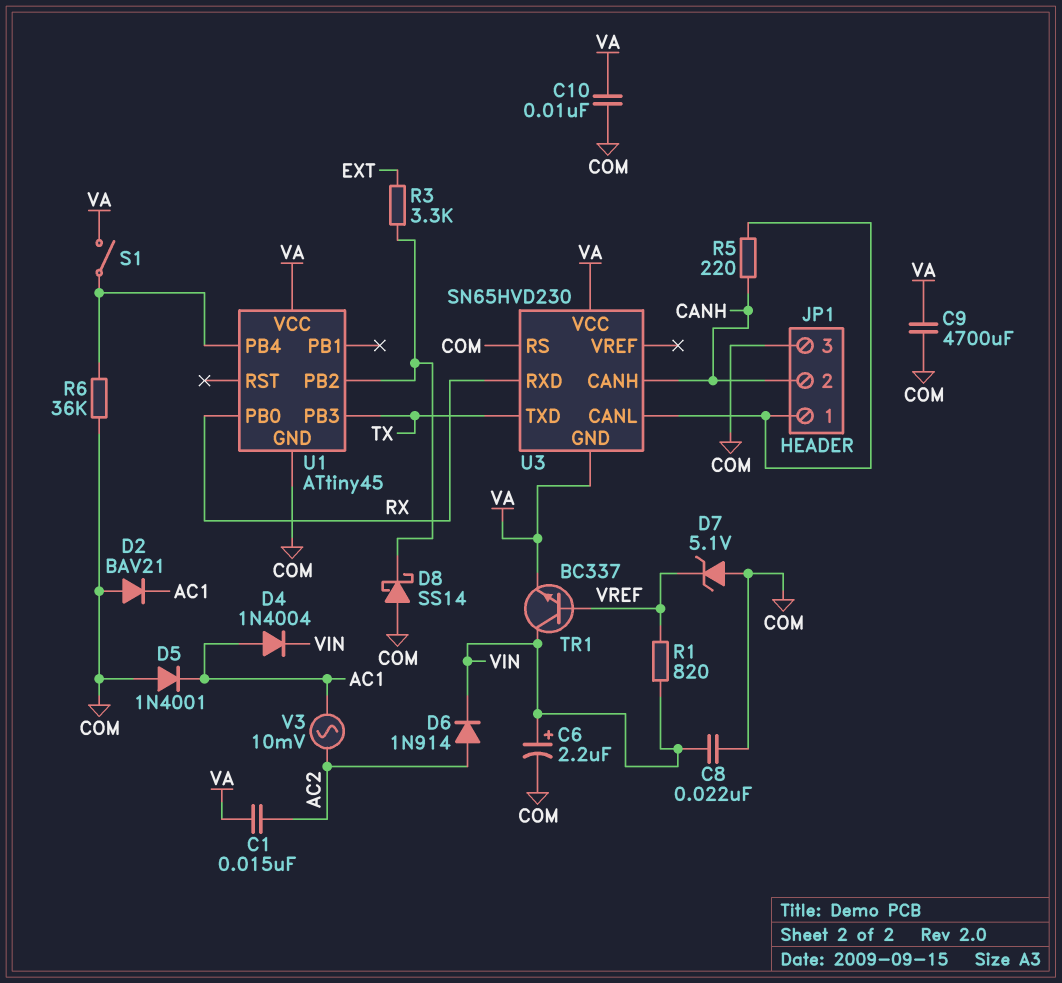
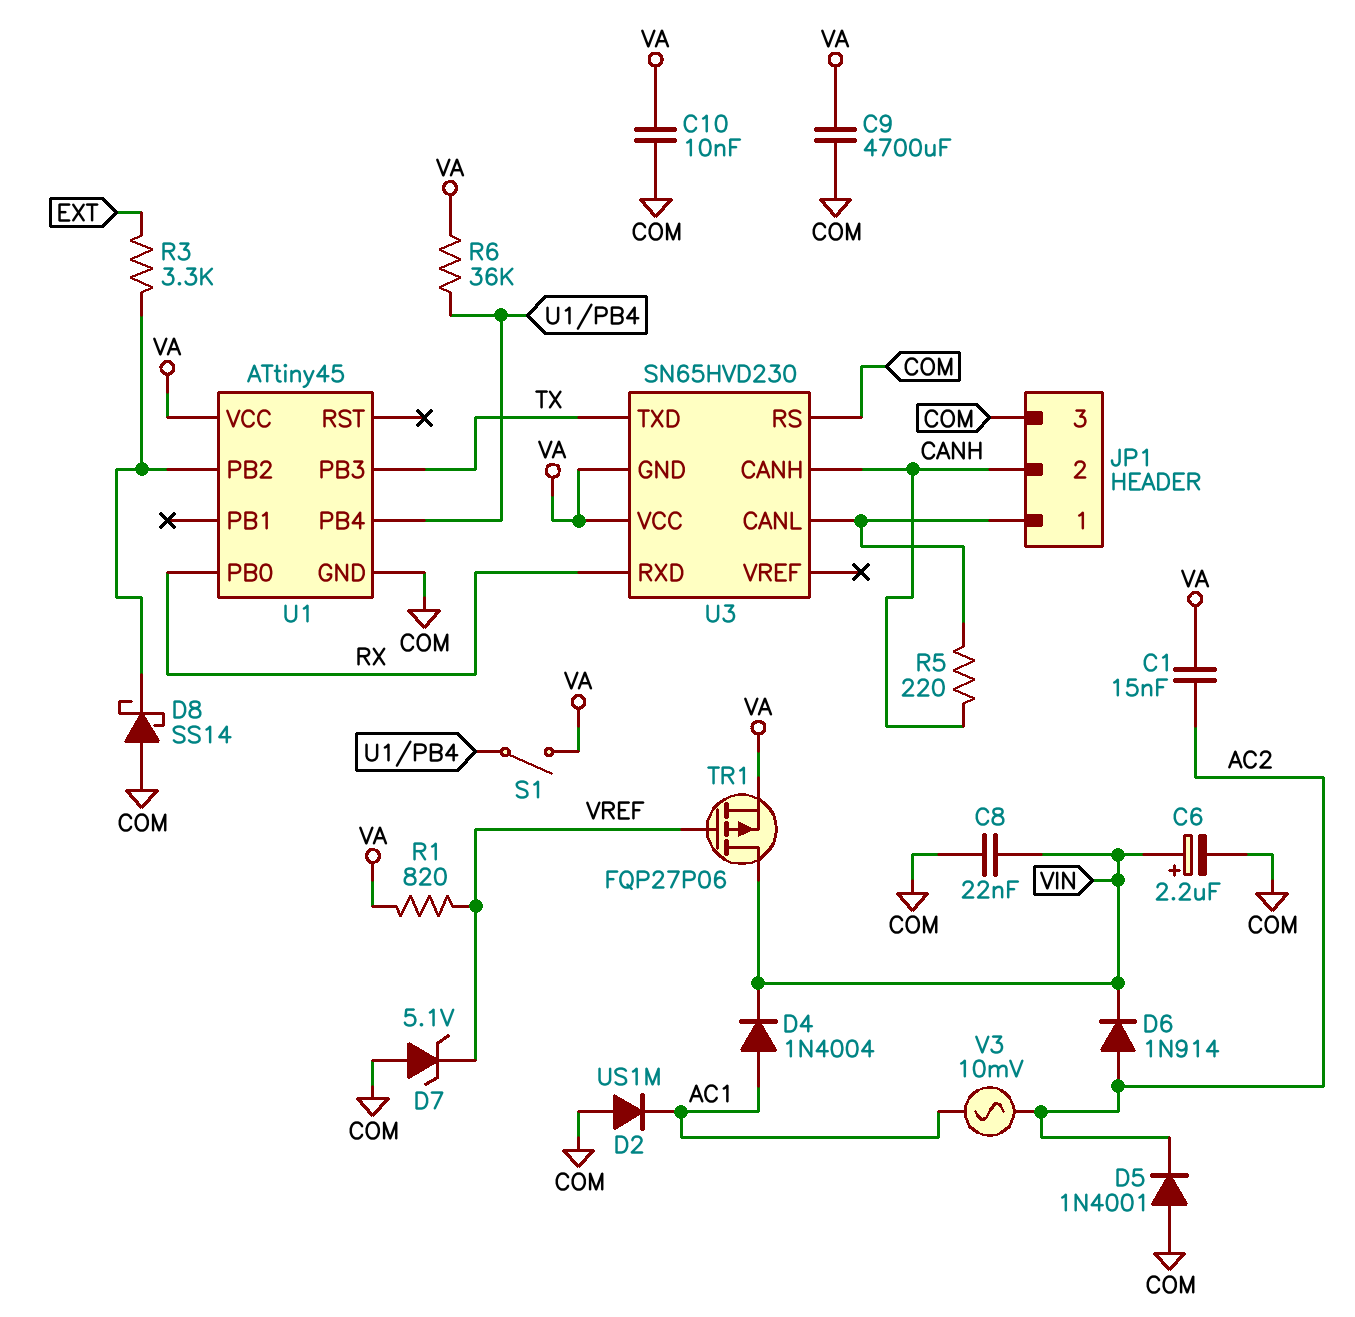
D2: diode BAV21 (A COM, K AC1) -> diode US1M (A COM, K AC1)
D5: diode 1N4001 (A COM, K AC1) -> diode 1N4001 (A COM, K AC2)
R1: 820 (VIN, VREF) -> 820 (VA, VREF)
R6: 36k (COM, U1/PB4) -> 36k (U1/PB4, VA)
TR1: NPN BC337 (B VREF, C VIN, E VA) -> PMOS FQP27P06 (G VREF, D VIN, S VA)

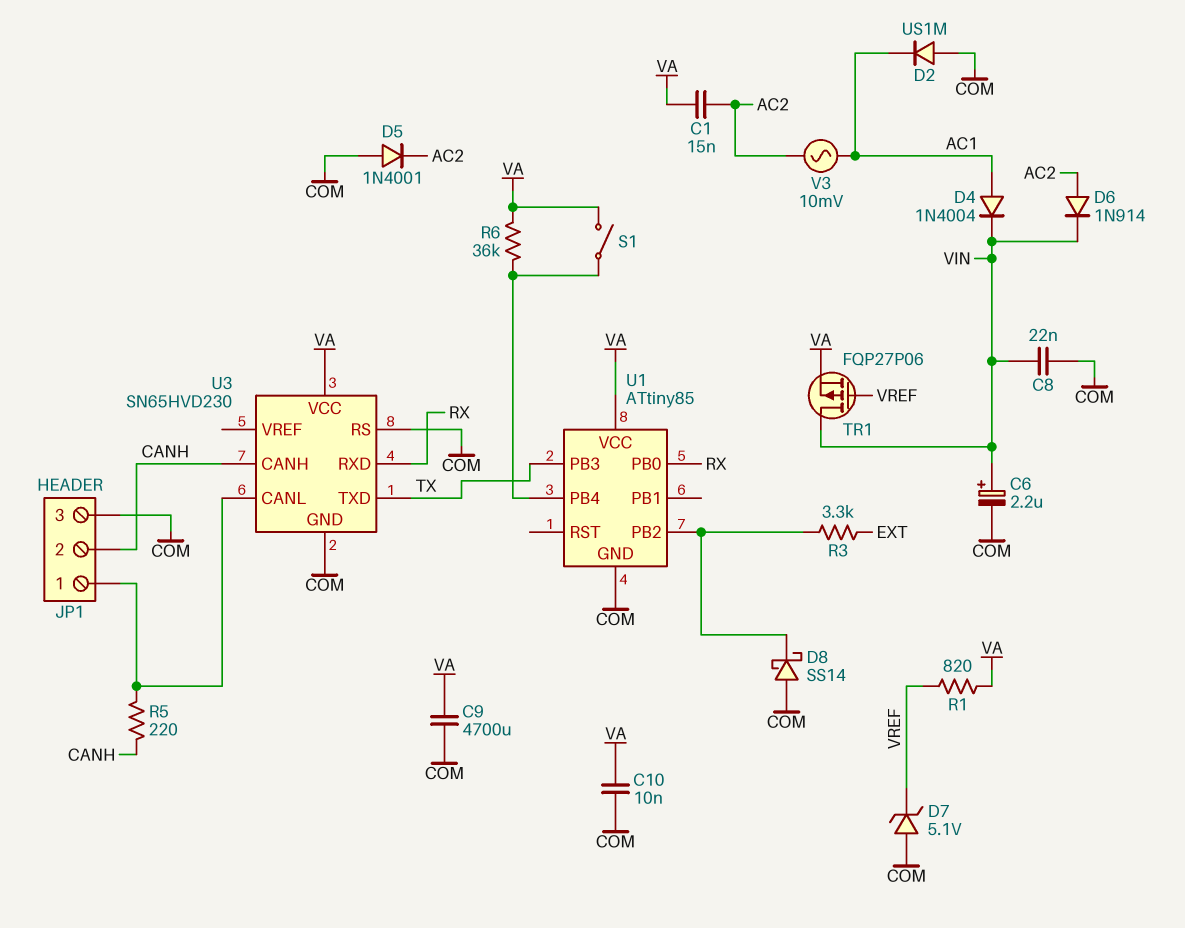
U1: ATtiny45 -> ATtiny85
U3 pin GND: VA -> COM

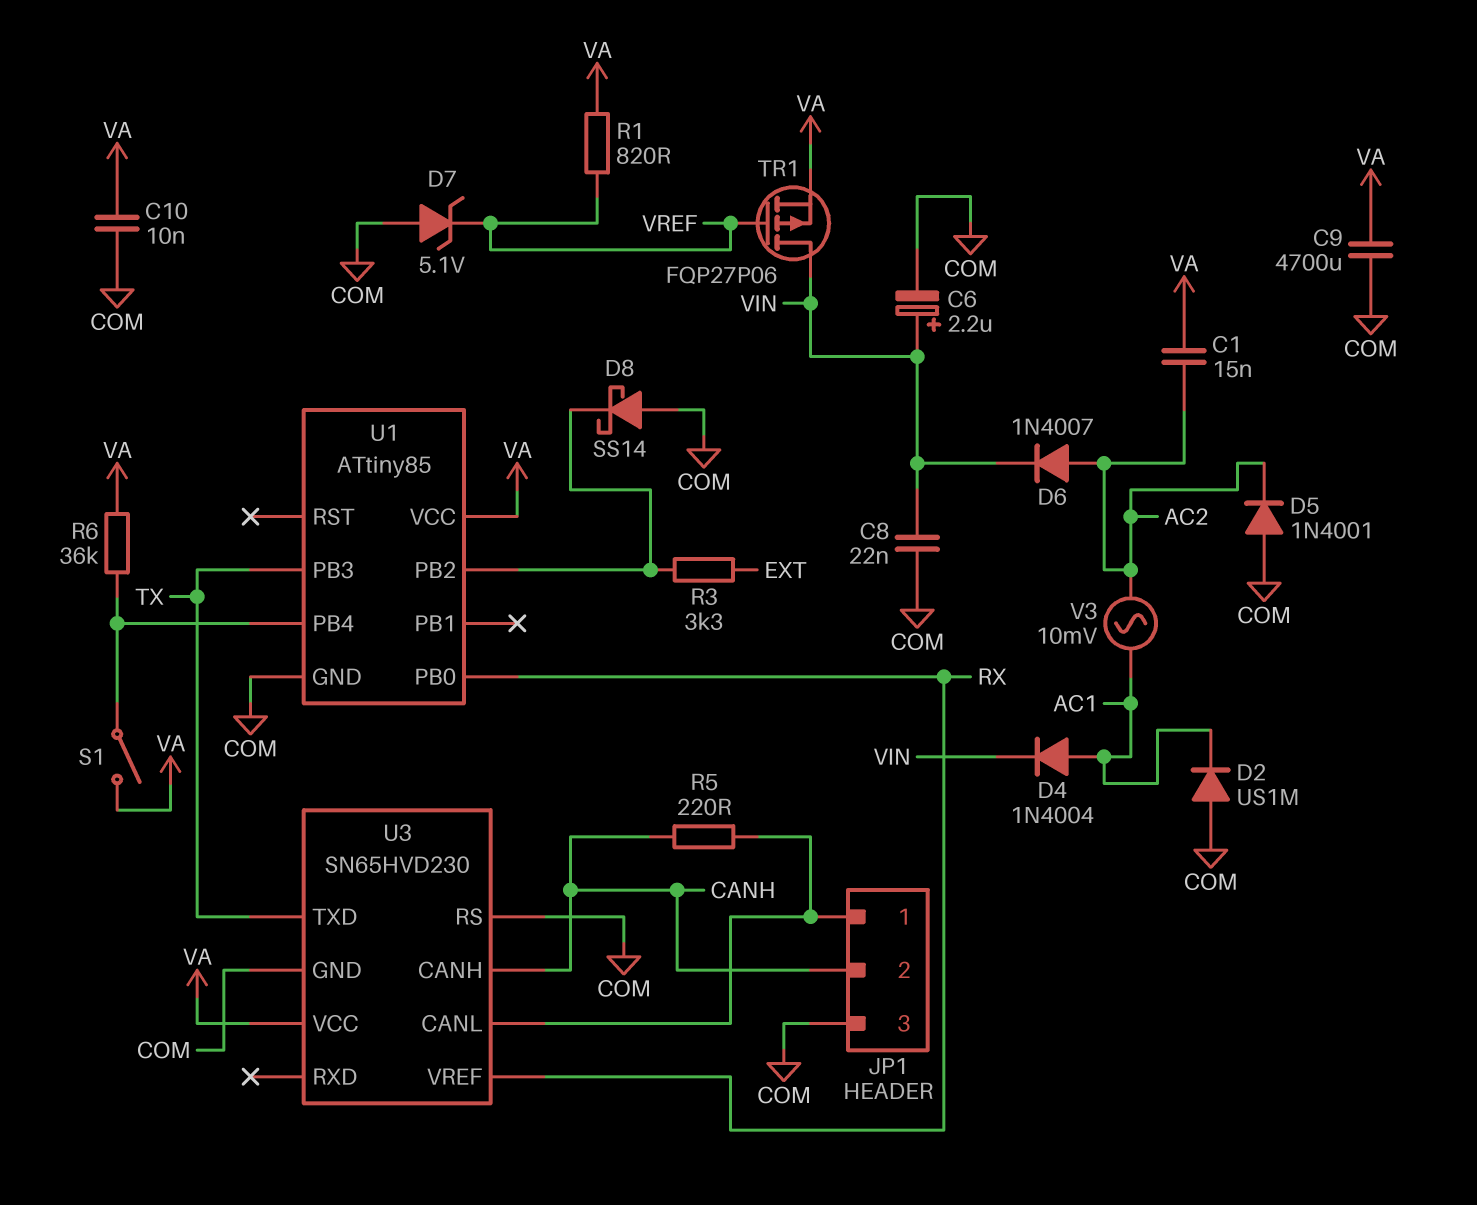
D6: diode 1N914 (A AC2, K VIN) -> diode 1N4007 (A AC2, K VIN)
U3 pin RXD: RX -> none
U3 pin VREF: none -> RX

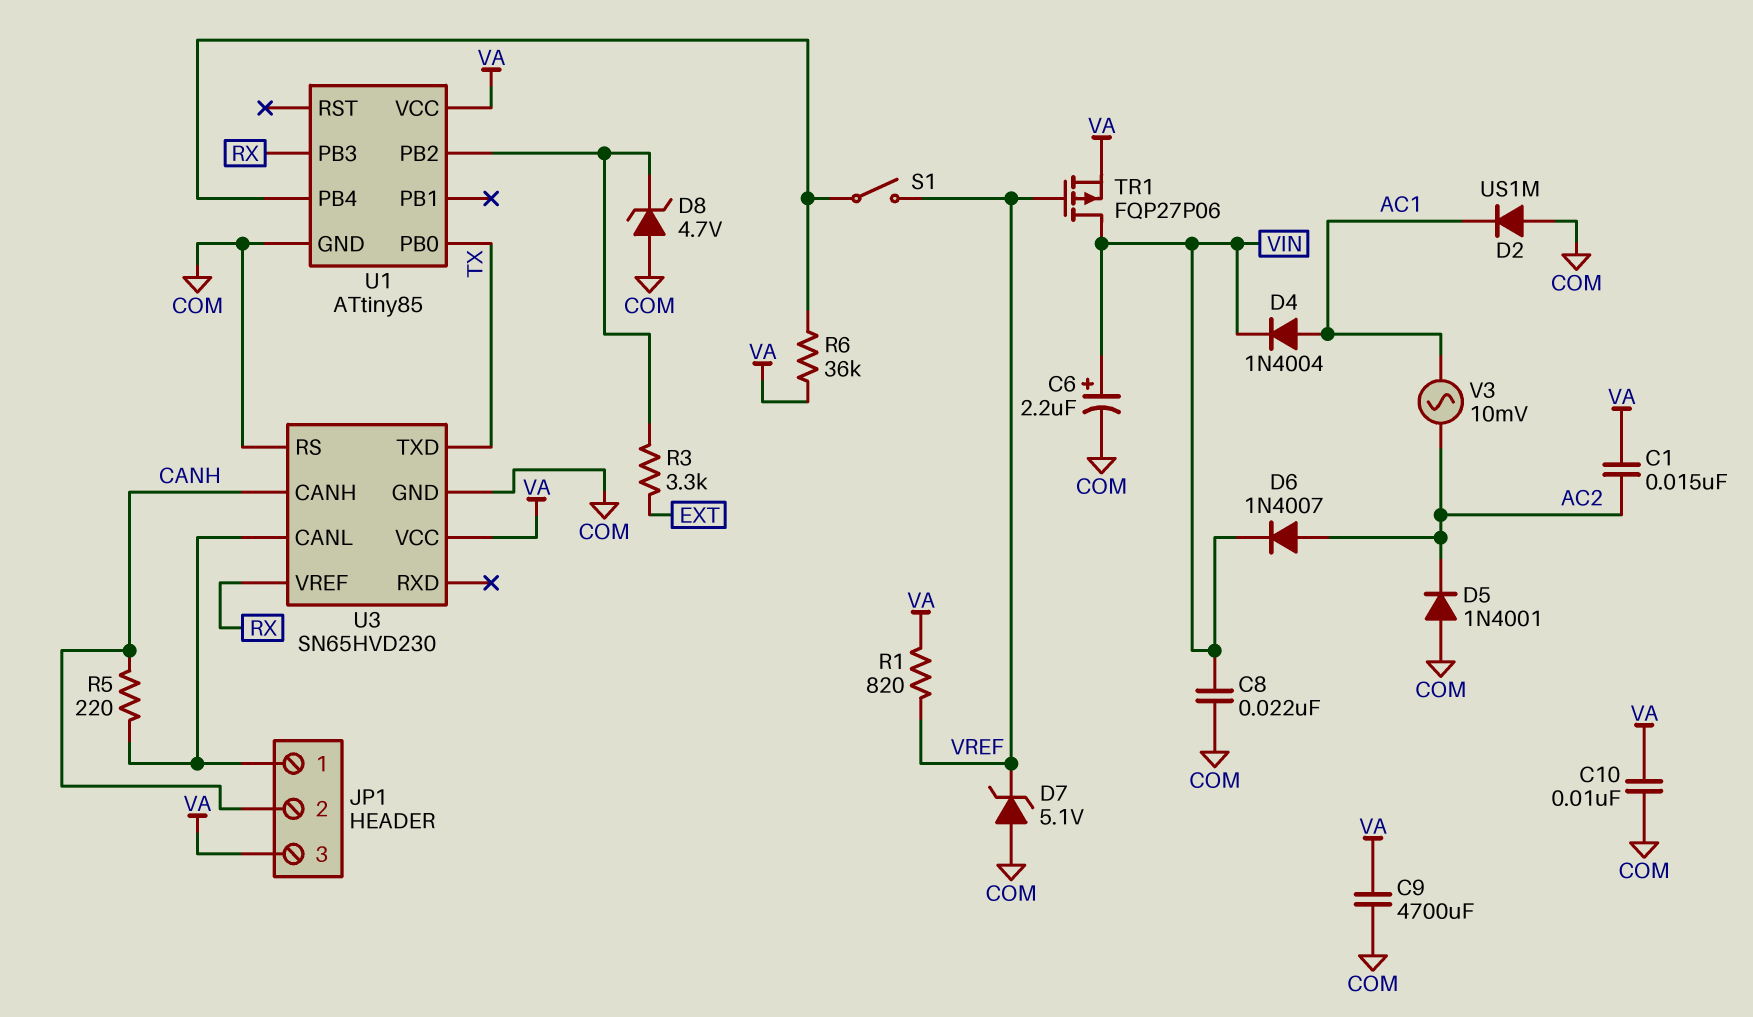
D8: schottky SS14 (A COM, K U1/PB2) -> zener 4.7V (A COM, K U1/PB2)
JP1 pin 3: COM -> VA
S1: switch (U1/PB4, VA) -> switch (U1/PB4, VREF)
U1 pin PB0: RX -> TX
U1 pin PB3: TX -> RX

